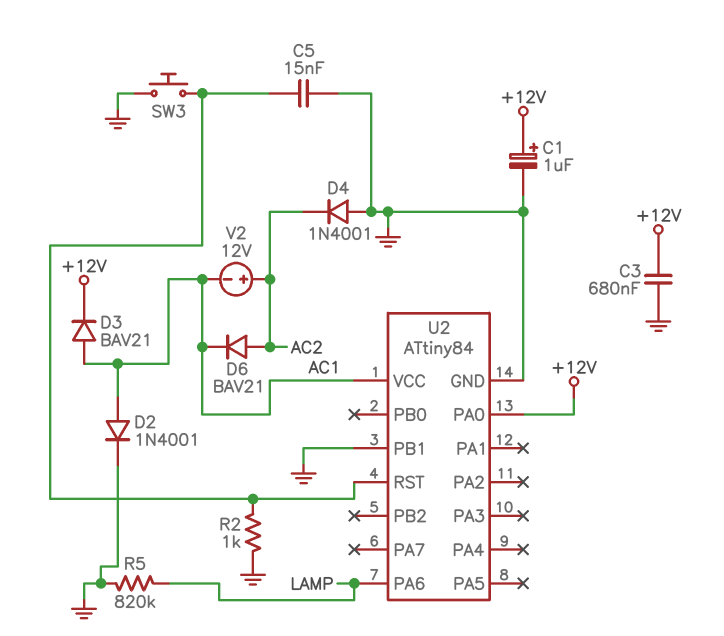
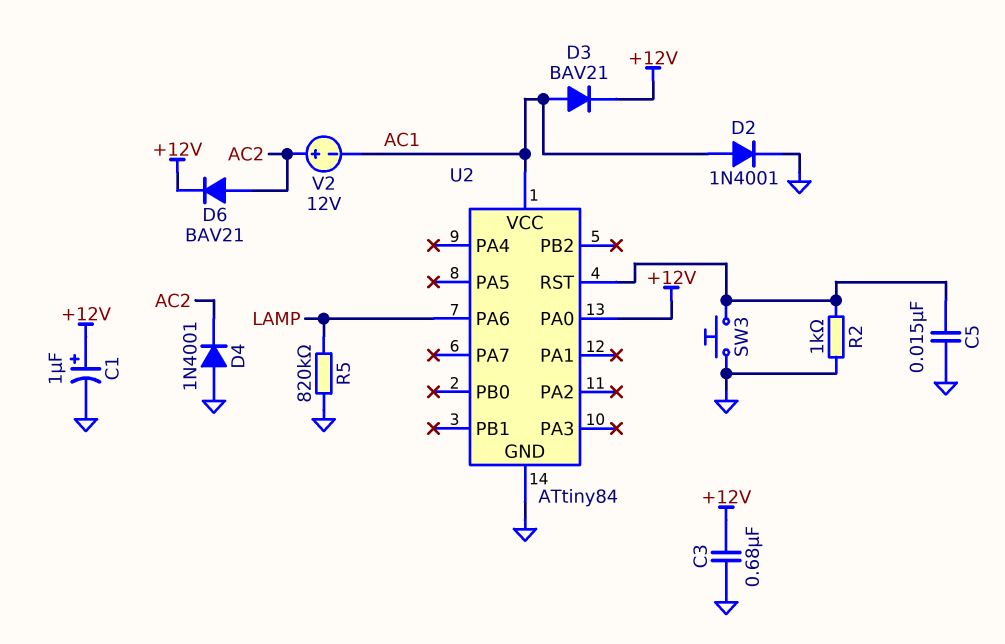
D6: diode BAV21 (A AC2, K AC1) -> diode BAV21 (A AC2, K +12V)
U2 pin PB1: GND -> none

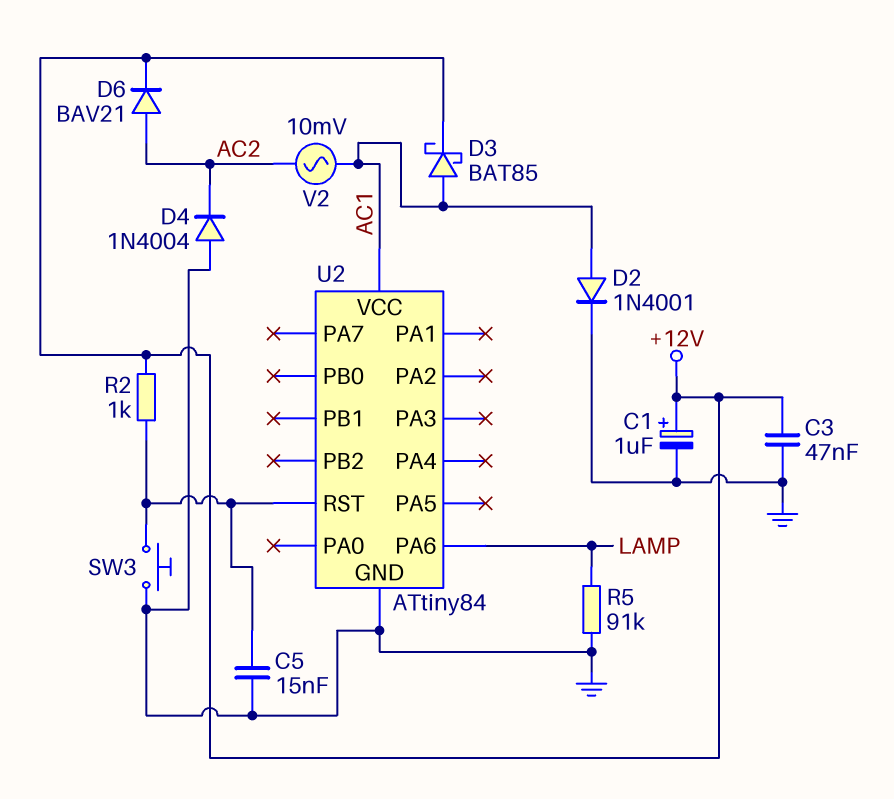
C3: 680nF (+12V, GND) -> 47nF (+12V, GND)
D3: diode BAV21 (A AC1, K +12V) -> schottky BAT85 (A AC1, K +12V)
D4: diode 1N4001 (A GND, K AC2) -> diode 1N4004 (A GND, K AC2)
R2: 1k (GND, U2/RST) -> 1k (+12V, U2/RST)
R5: 820k (GND, LAMP) -> 91k (GND, LAMP)
U2 pin PA0: +12V -> none
V2: 12V (plus AC2, minus AC1) -> AC 10mV (AC1, AC2)

